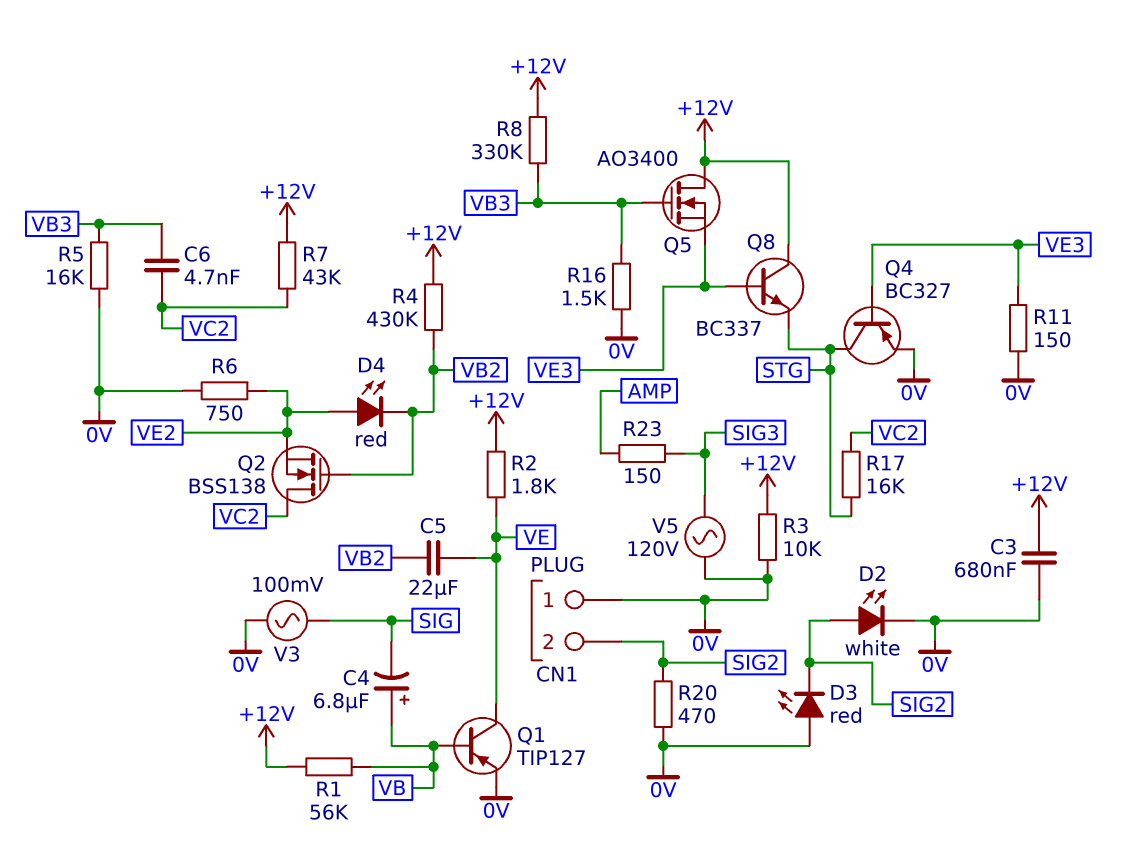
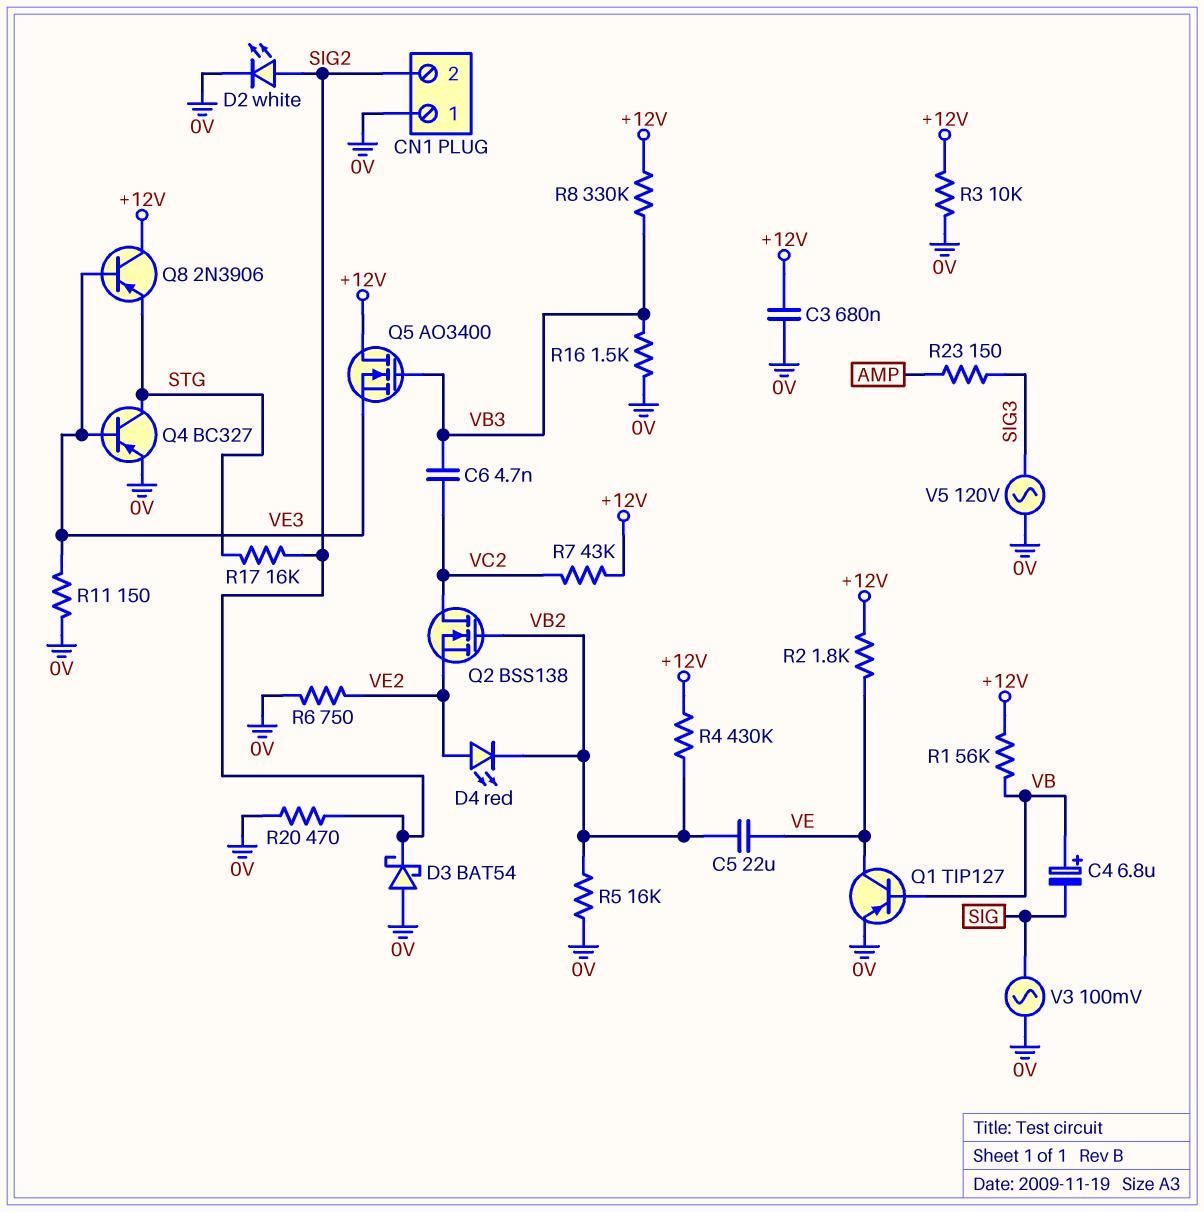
D3: LED red (A 0V, K SIG2) -> schottky BAT54 (A 0V, K SIG2)
Q8: NPN BC337 (B VE3, C +12V, E STG) -> PNP 2N3906 (B VE3, C +12V, E STG)
R5: 16k (0V, VB3) -> 16k (0V, VB2)
R17: 16k (STG, VC2) -> 16k (SIG2, STG)

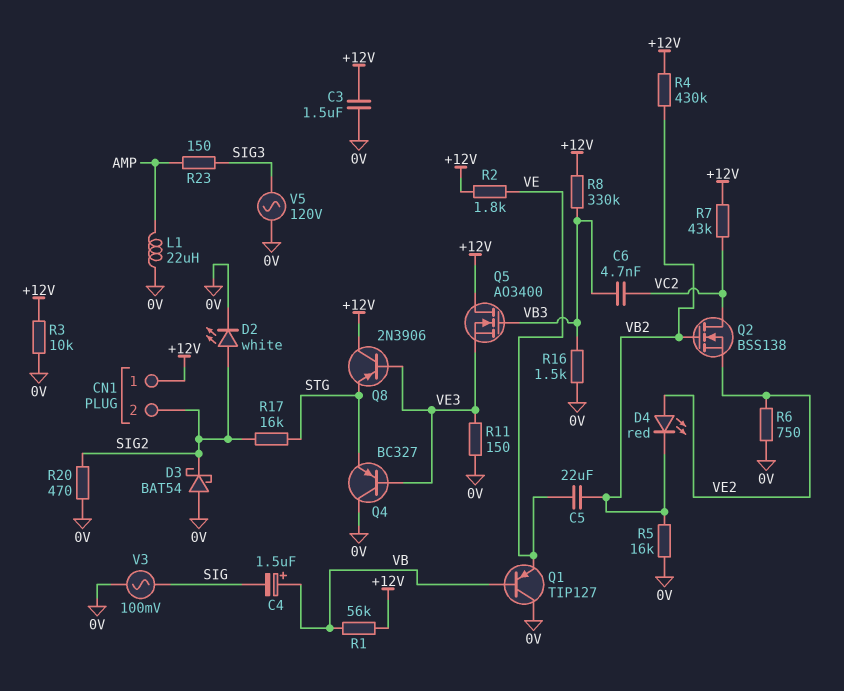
C3: 680nF (+12V, 0V) -> 1.5uF (+12V, 0V)
C4: 6.8uF (plus VB, minus SIG) -> 1.5uF (plus VB, minus SIG)
CN1 pin 1: 0V -> +12V
L1: none -> 22uH (0V, AMP)
Q1: PNP TIP127 (B VB, C VE, E 0V) -> PNP TIP127 (B VB, C 0V, E VE)
Q4: PNP BC327 (B VE3, C STG, E 0V) -> PNP BC327 (B VE3, C 0V, E STG)

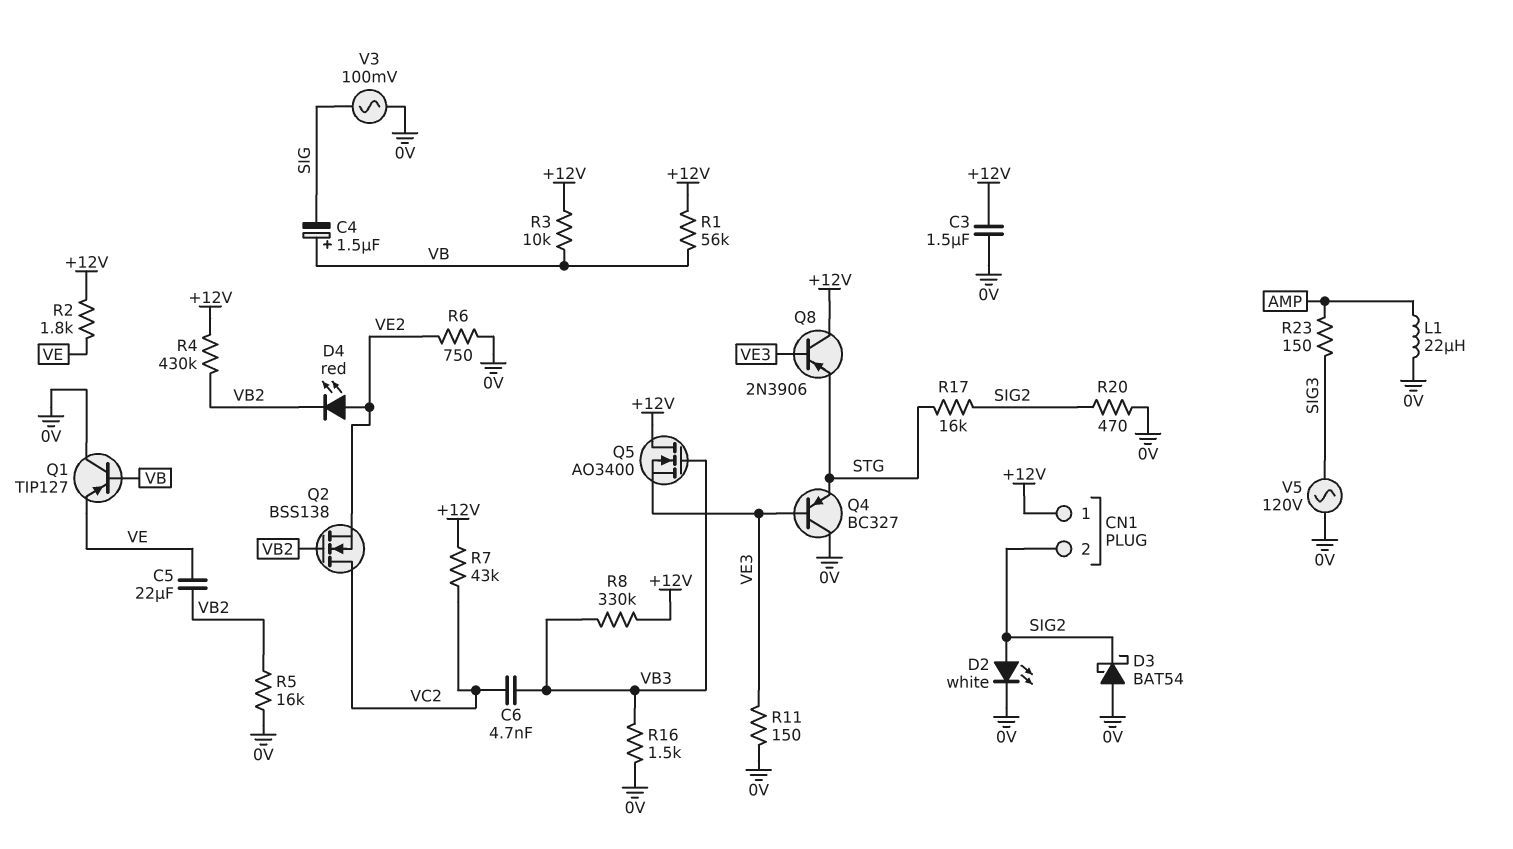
R3: 10k (+12V, 0V) -> 10k (+12V, VB)

